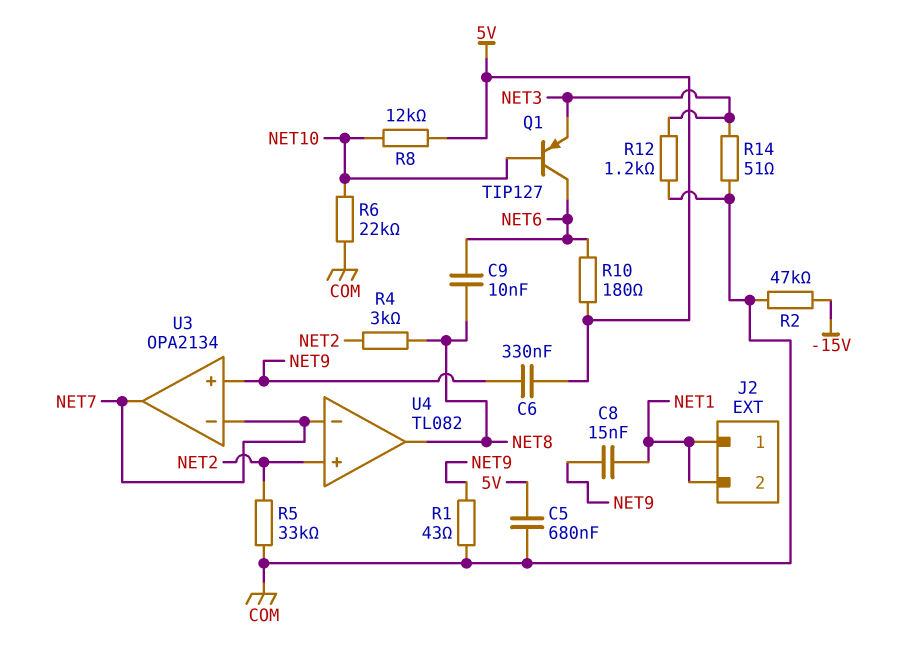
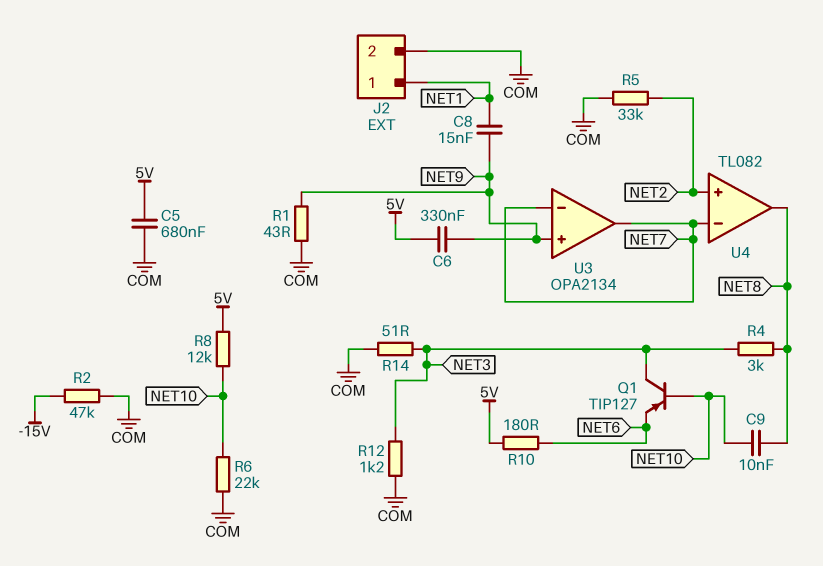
C9: 10nF (NET6, NET8) -> 10nF (NET8, NET10)
J2 pin 2: NET1 -> COM
Q1: PNP TIP127 (B NET10, C NET6, E NET3) -> PNP TIP127 (B NET10, C NET3, E NET6)
R4: 3k (NET2, NET8) -> 3k (NET3, NET8)

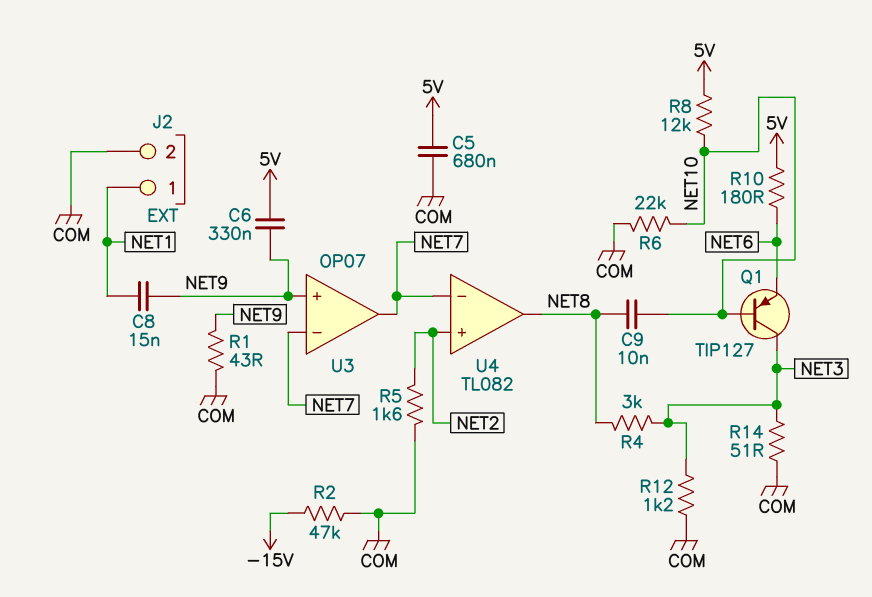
R5: 33k (COM, NET2) -> 1.6k (COM, NET2)
U3: OPA2134 -> OP07

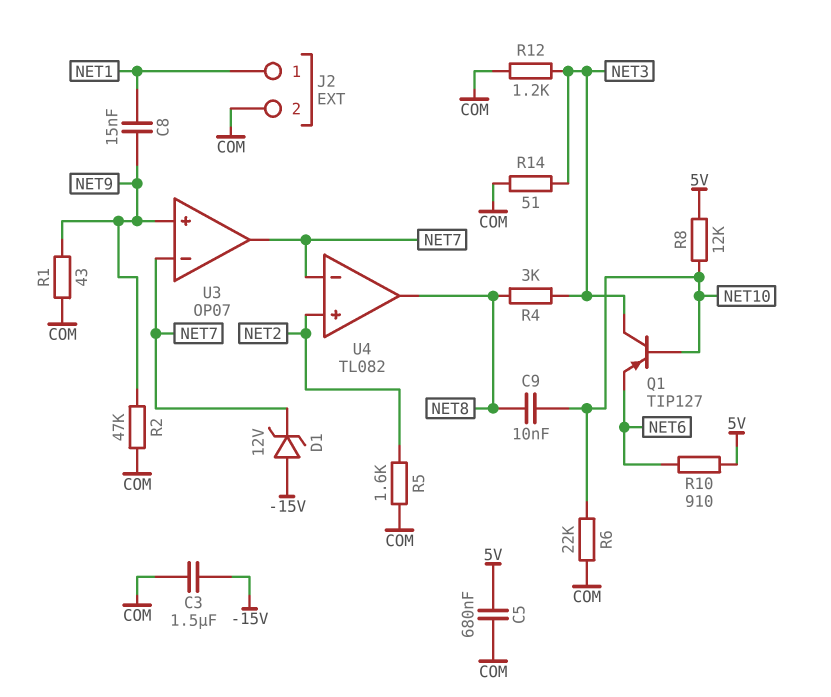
C3: none -> 1.5uF (-15V, COM)
C6: 330nF (5V, NET9) -> none
D1: none -> zener 12V (A -15V, K NET7)
R2: 47k (-15V, COM) -> 47k (COM, NET9)
R10: 180 (5V, NET6) -> 910 (5V, NET6)

